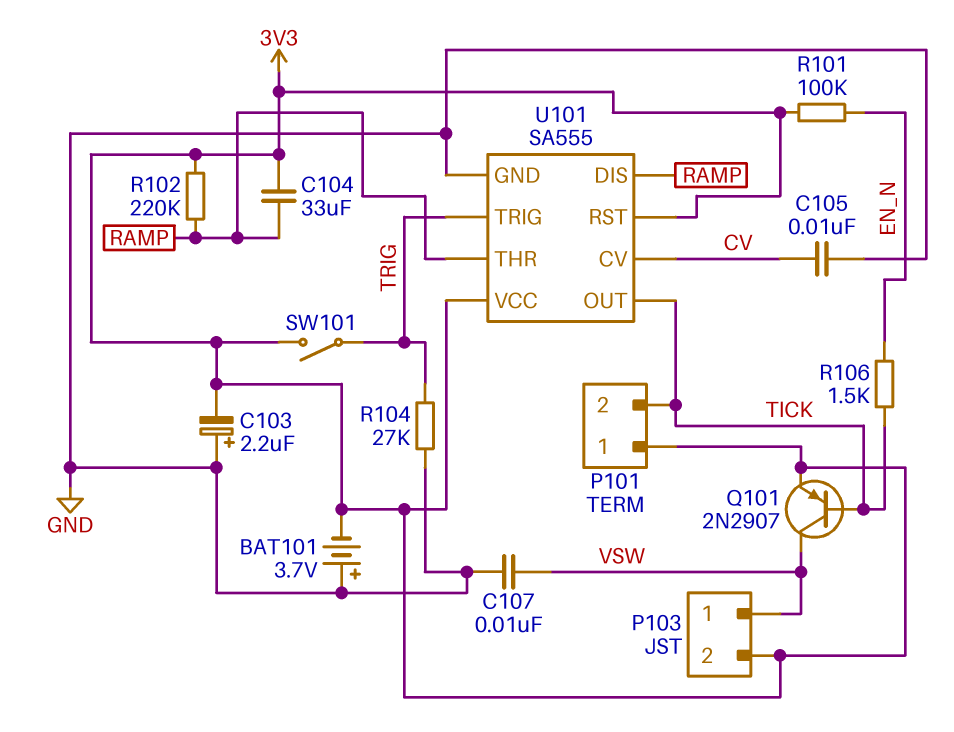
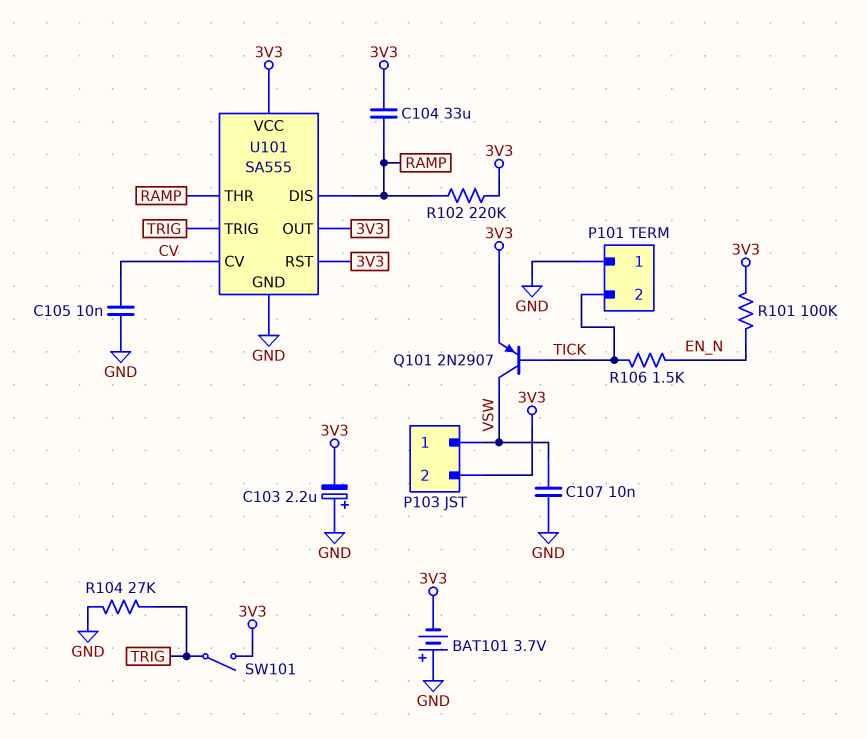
P101 pin 1: 3V3 -> GND
U101 pin OUT: TICK -> 3V3

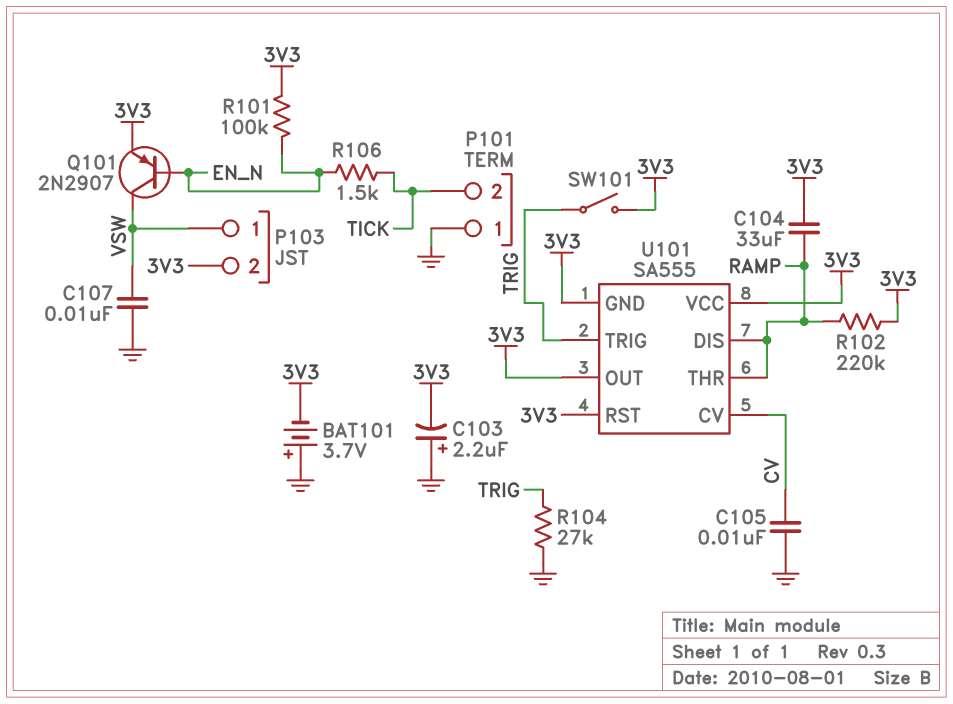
Q101: PNP 2N2907 (B TICK, C VSW, E 3V3) -> PNP 2N2907 (B EN_N, C VSW, E 3V3)
U101 pin GND: GND -> 3V3

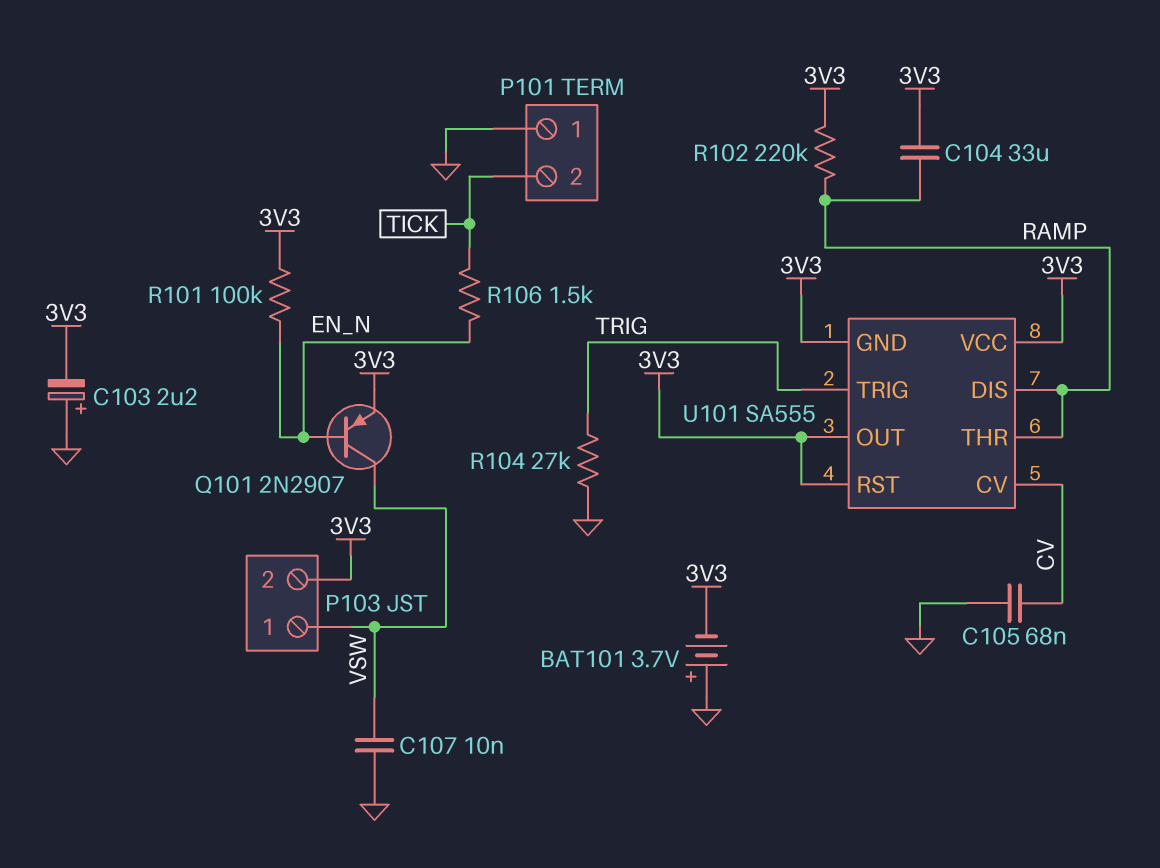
C105: 10nF (CV, GND) -> 68nF (CV, GND)
SW101: switch (3V3, TRIG) -> none

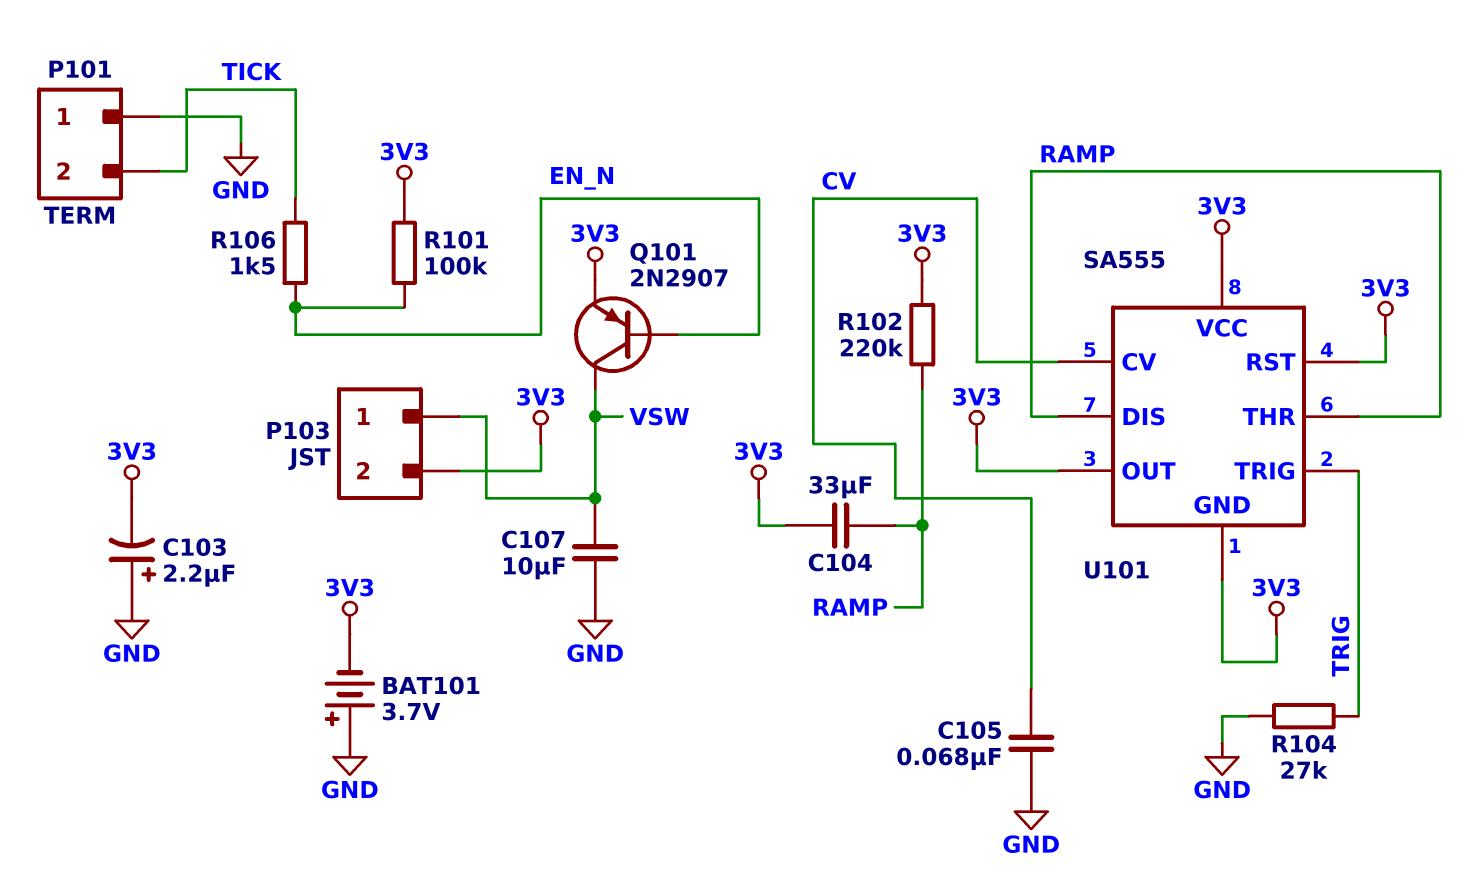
C107: 10nF (GND, VSW) -> 10uF (GND, VSW)

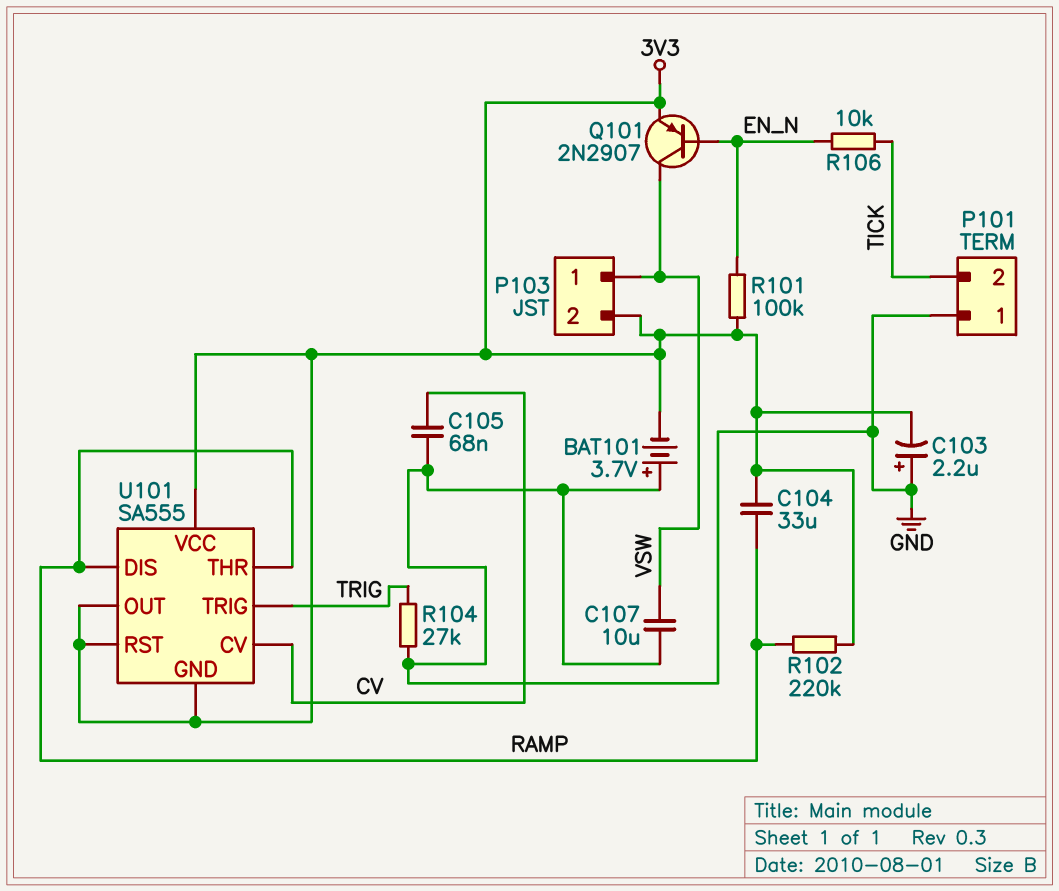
R106: 1.5k (EN_N, TICK) -> 10k (EN_N, TICK)

